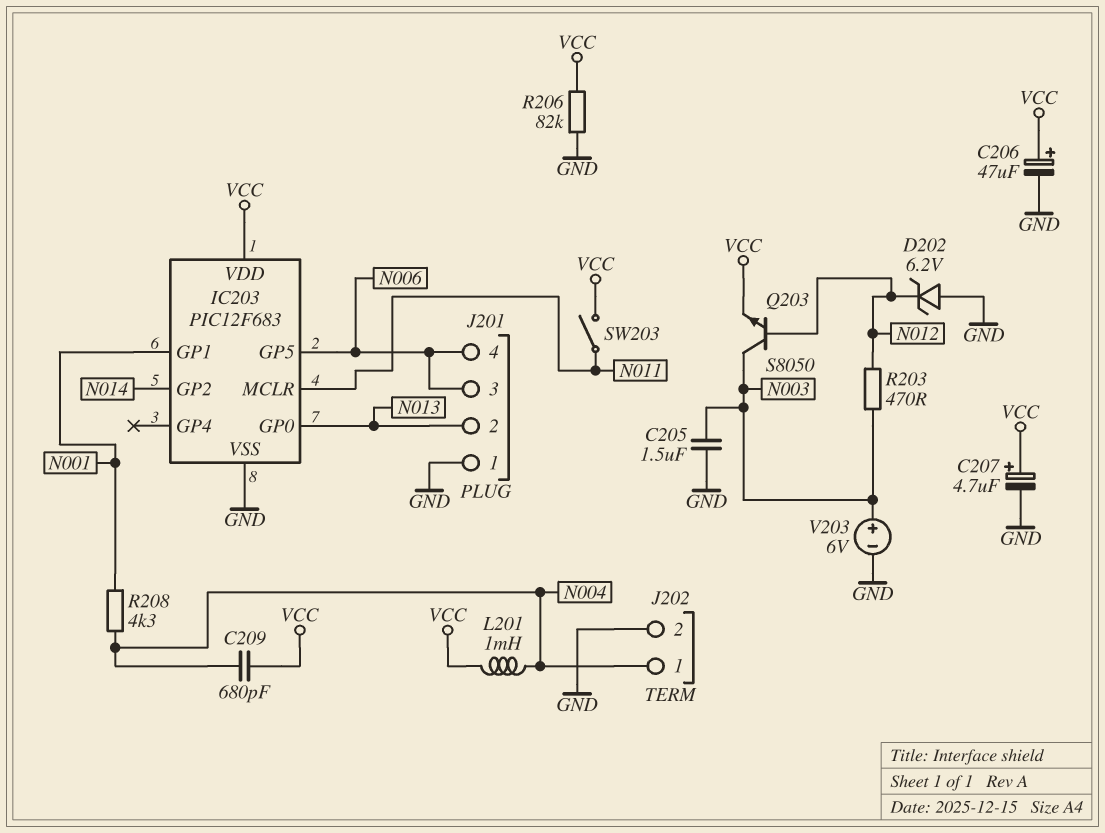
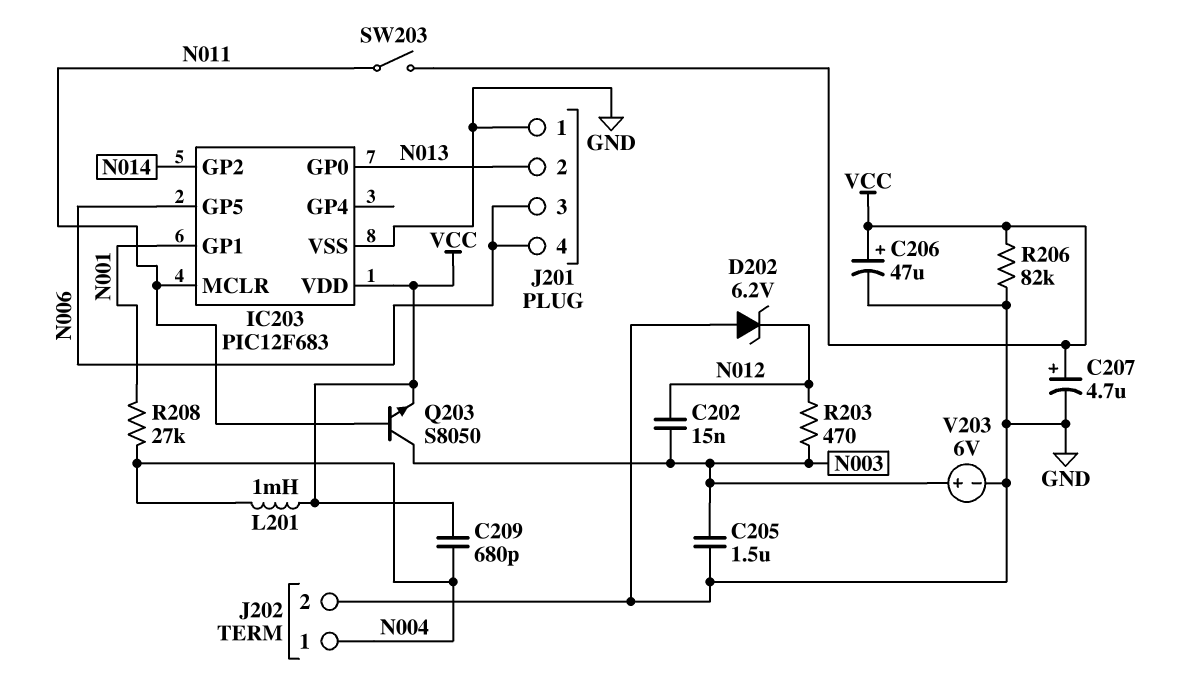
C202: none -> 15nF (N003, N012)
Q203: NPN S8050 (B N012, C N003, E VCC) -> NPN S8050 (B N011, C N003, E VCC)
R208: 4.3k (N001, N004) -> 27k (N001, N004)

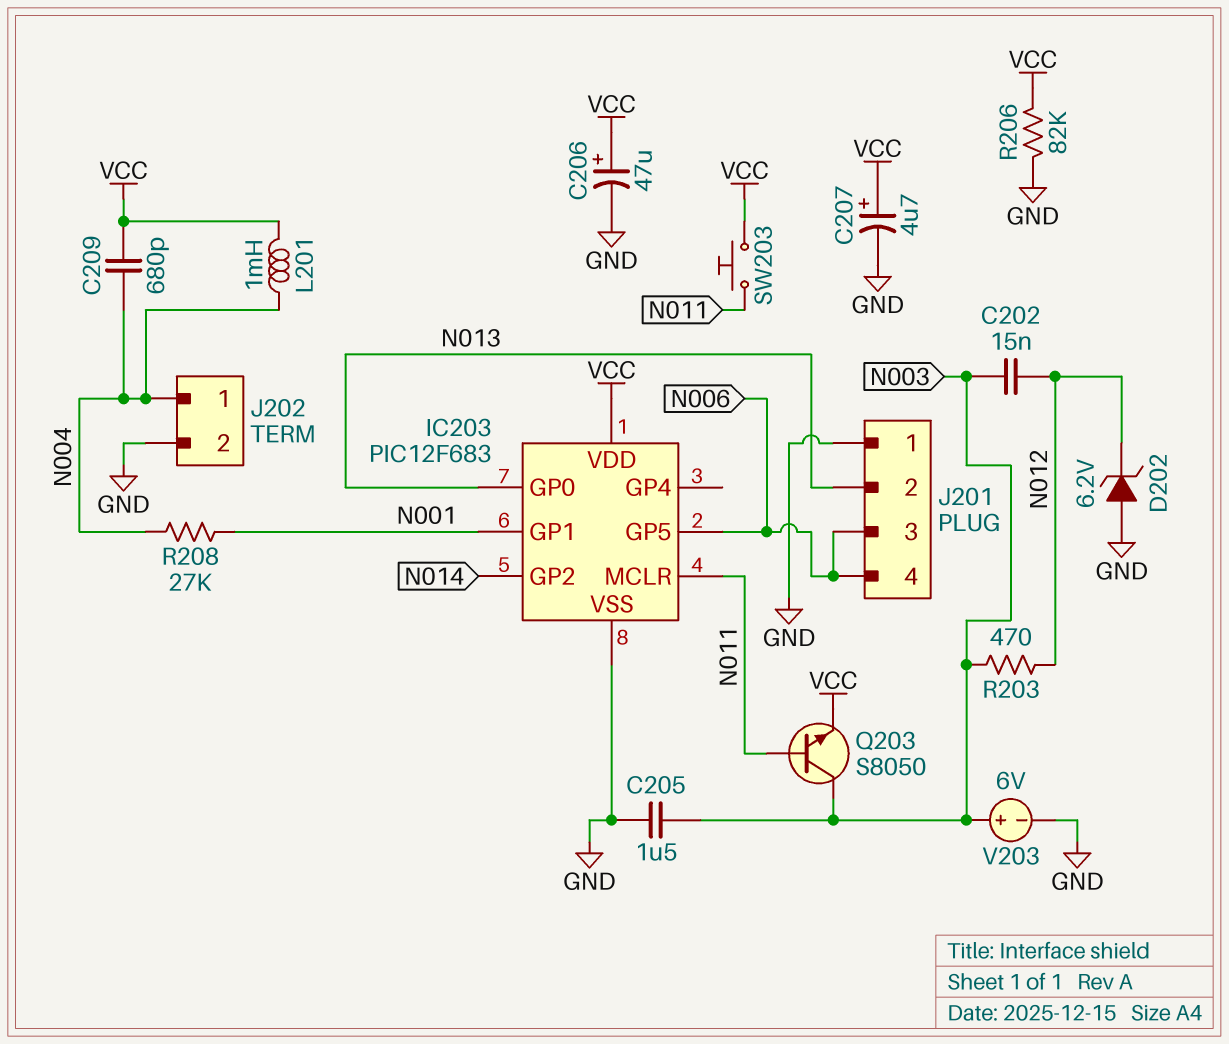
SW203: switch (N011, VCC) -> button (N011, VCC)

